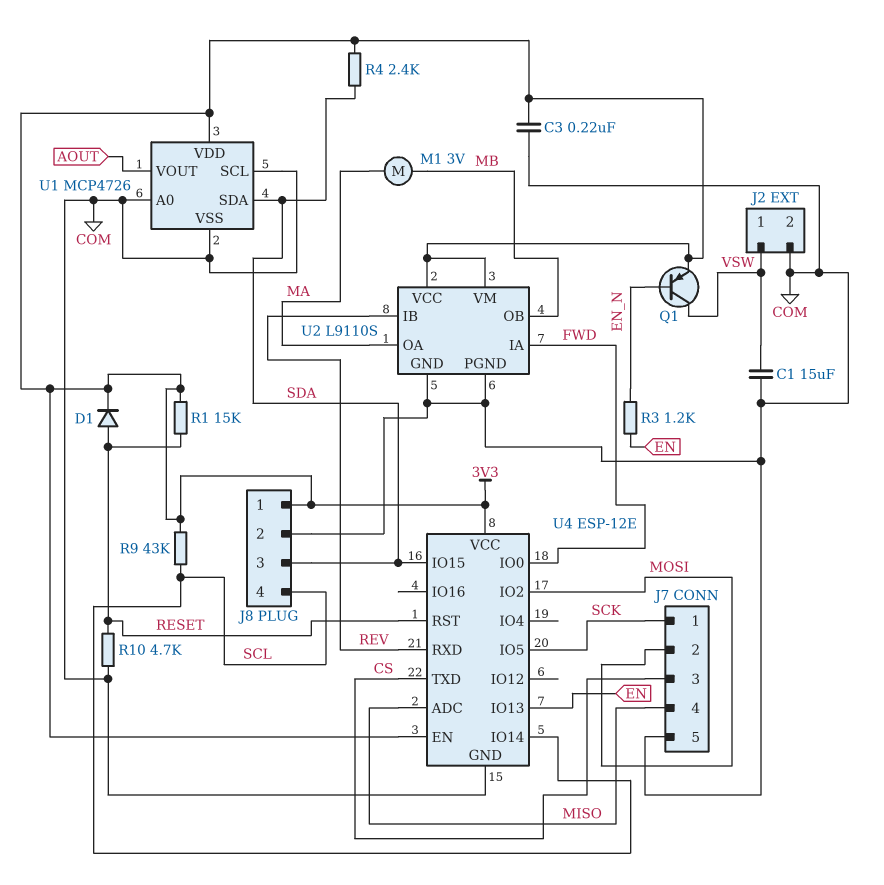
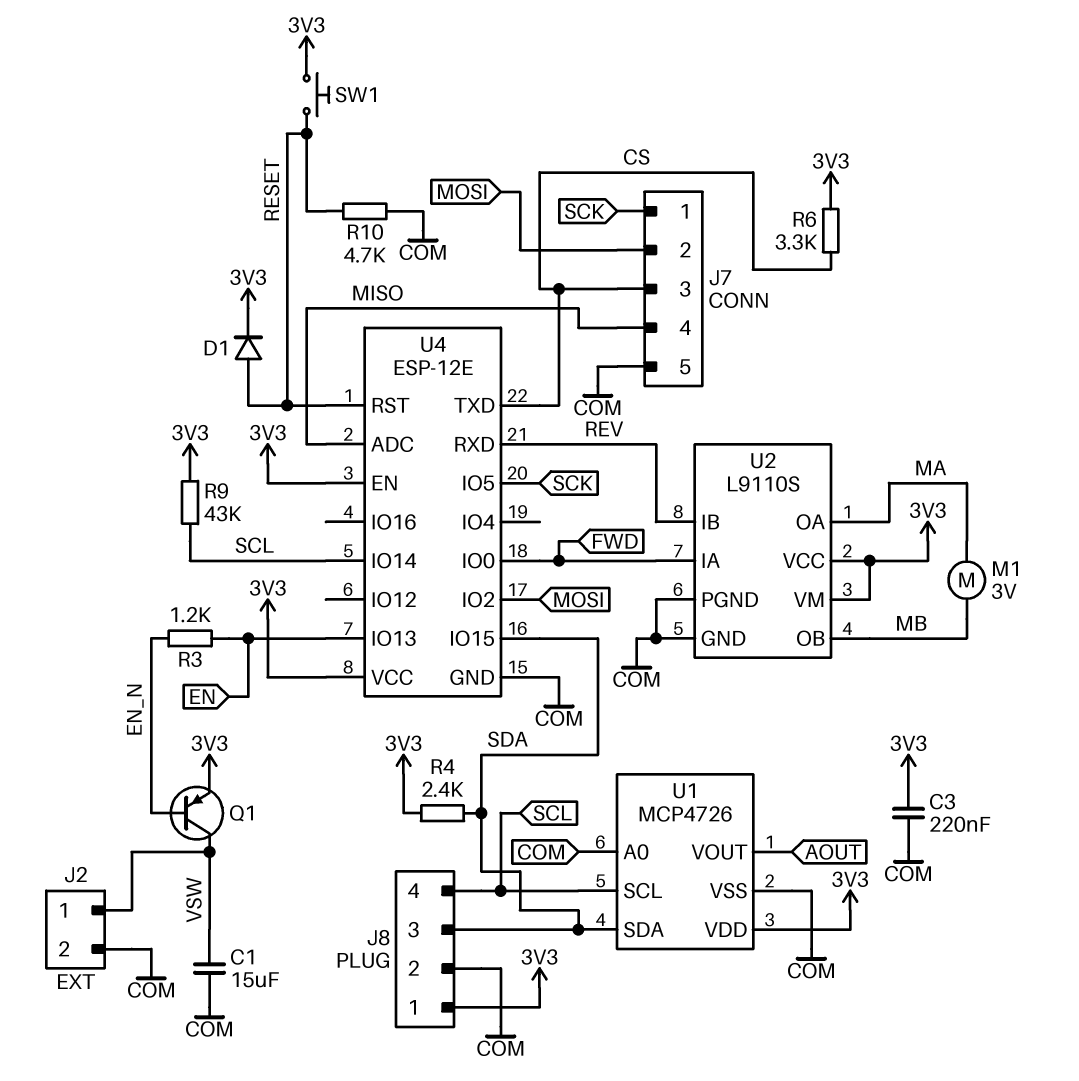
R1: 15k (3V3, RESET) -> none
R6: none -> 3.3k (3V3, CS)
SW1: none -> button (3V3, RESET)
U1 pin SCL: COM -> SCL

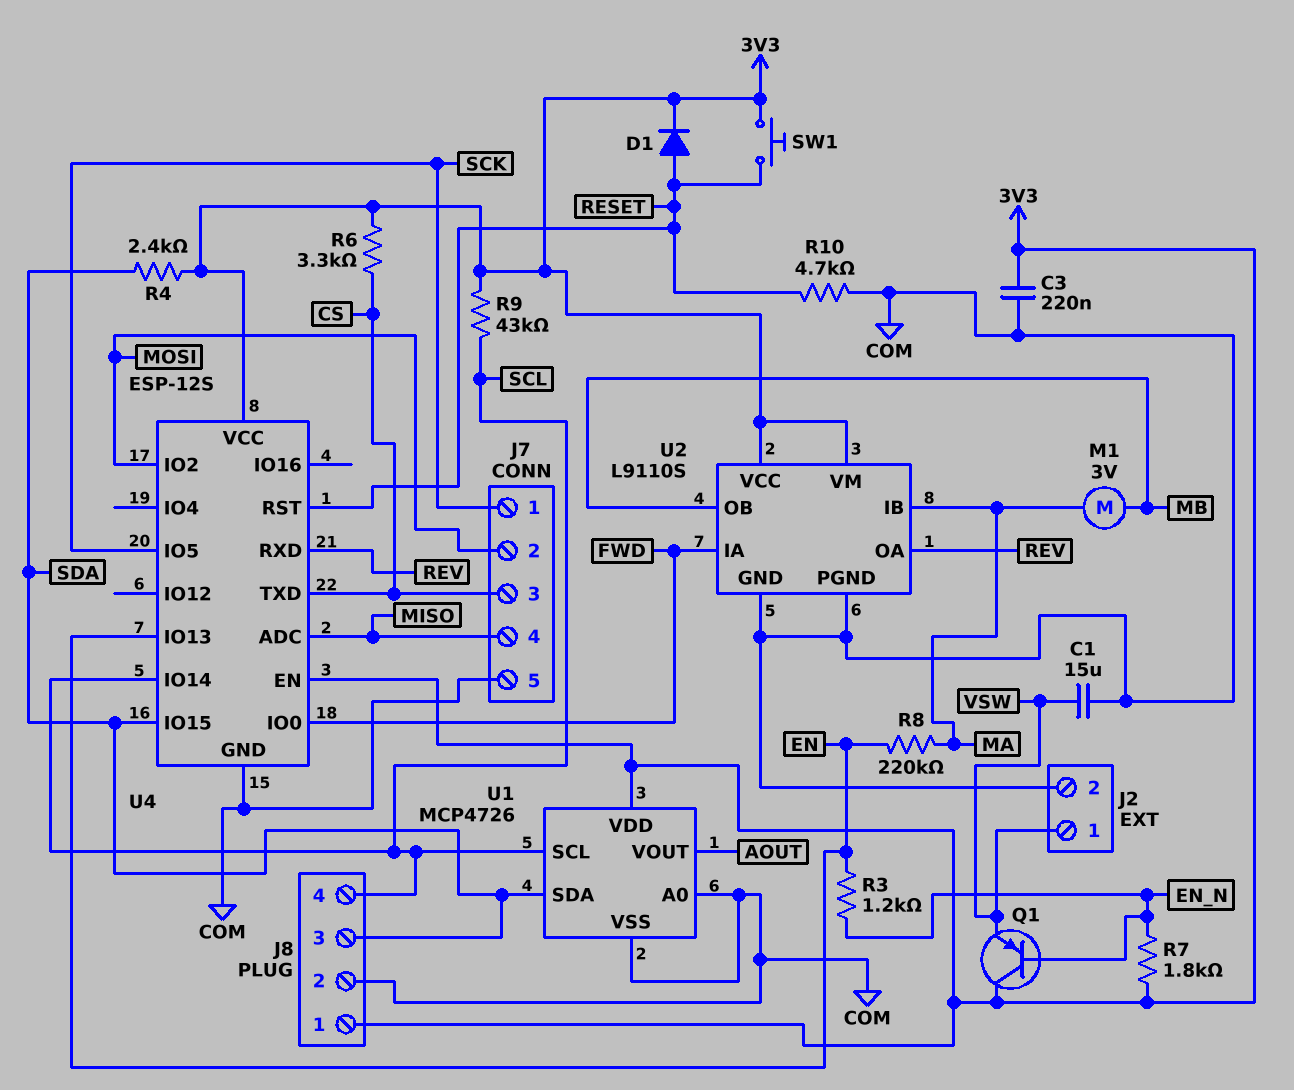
Q1: PNP (B EN_N, C VSW, E 3V3) -> PNP (B EN_N, C 3V3, E VSW)
R7: none -> 1.8k (3V3, EN_N)
R8: none -> 220k (EN, MA)
U2 pin IB: REV -> MA
U2 pin OA: MA -> REV
U4: ESP-12E -> ESP-12S

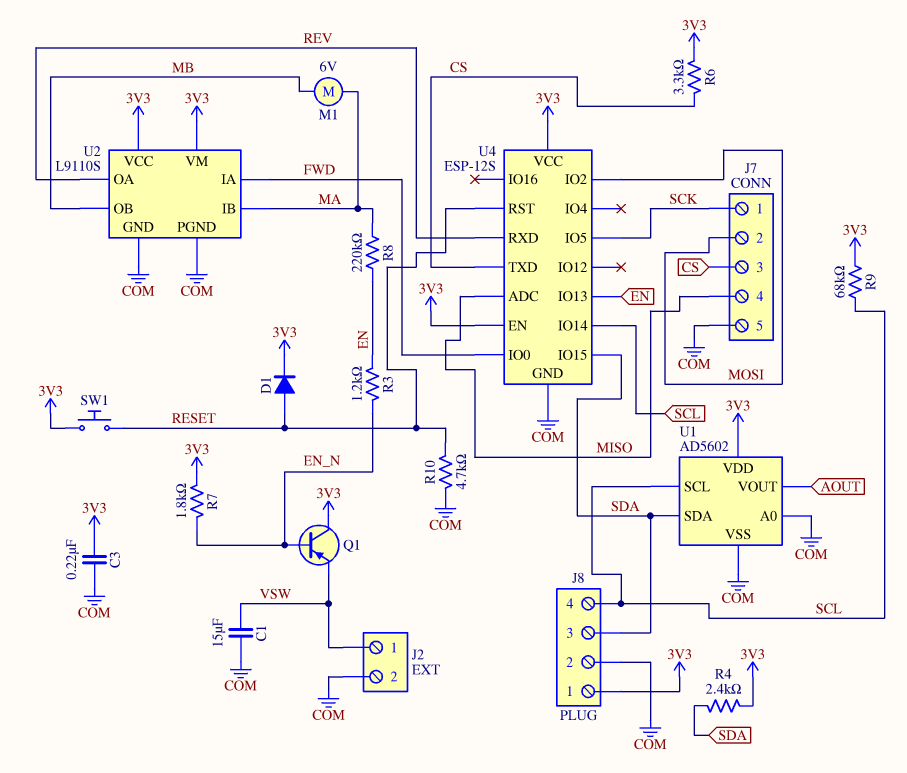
M1: motor 3V (MA, MB) -> motor 6V (MA, MB)
R9: 43k (3V3, SCL) -> 68k (3V3, SCL)
U1: MCP4726 -> AD5602

